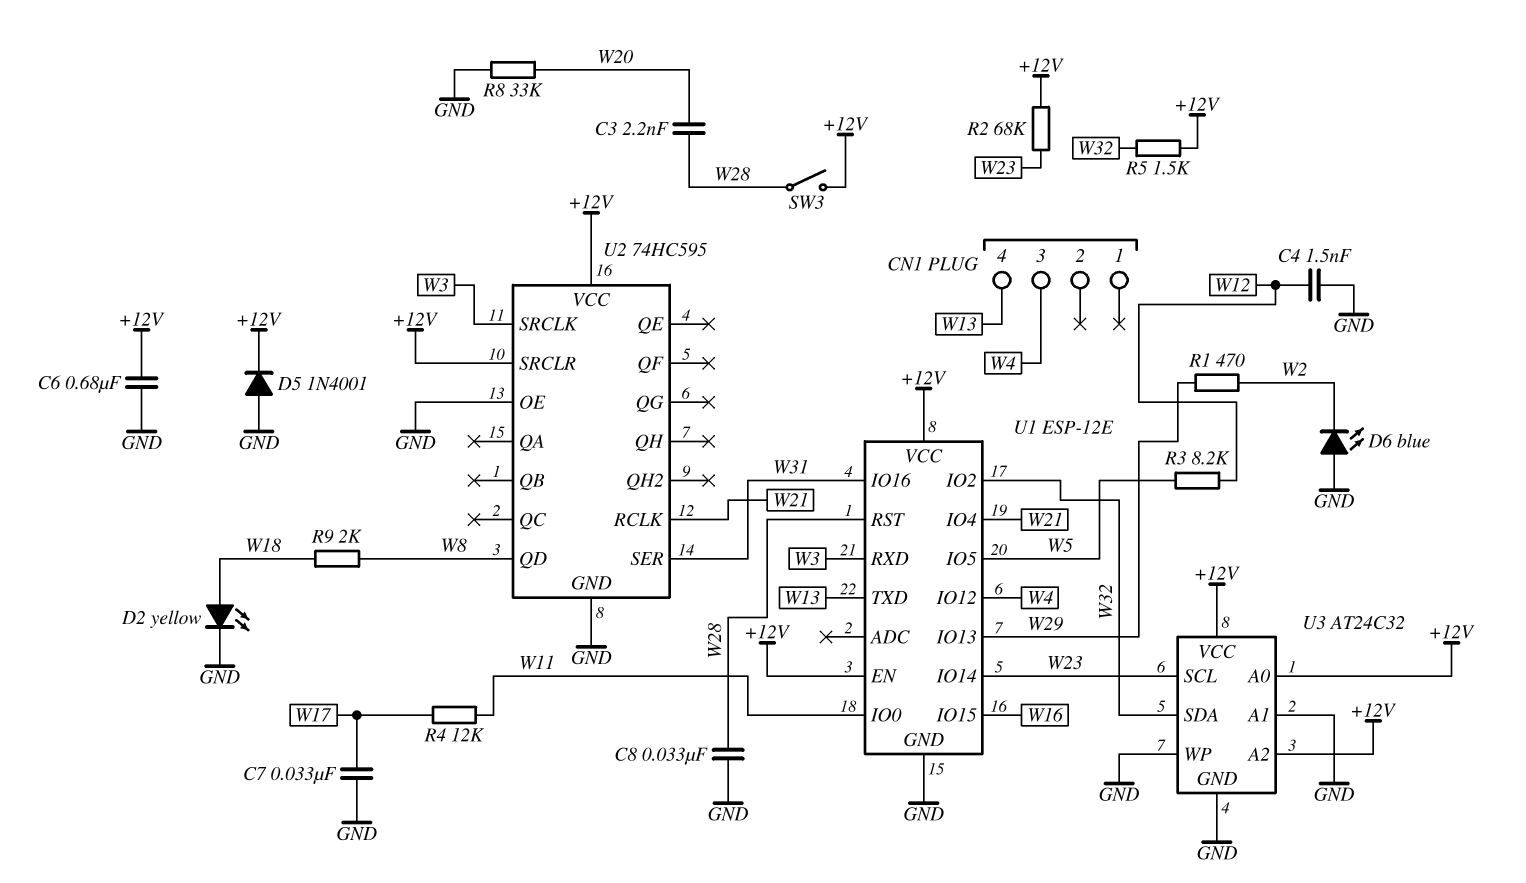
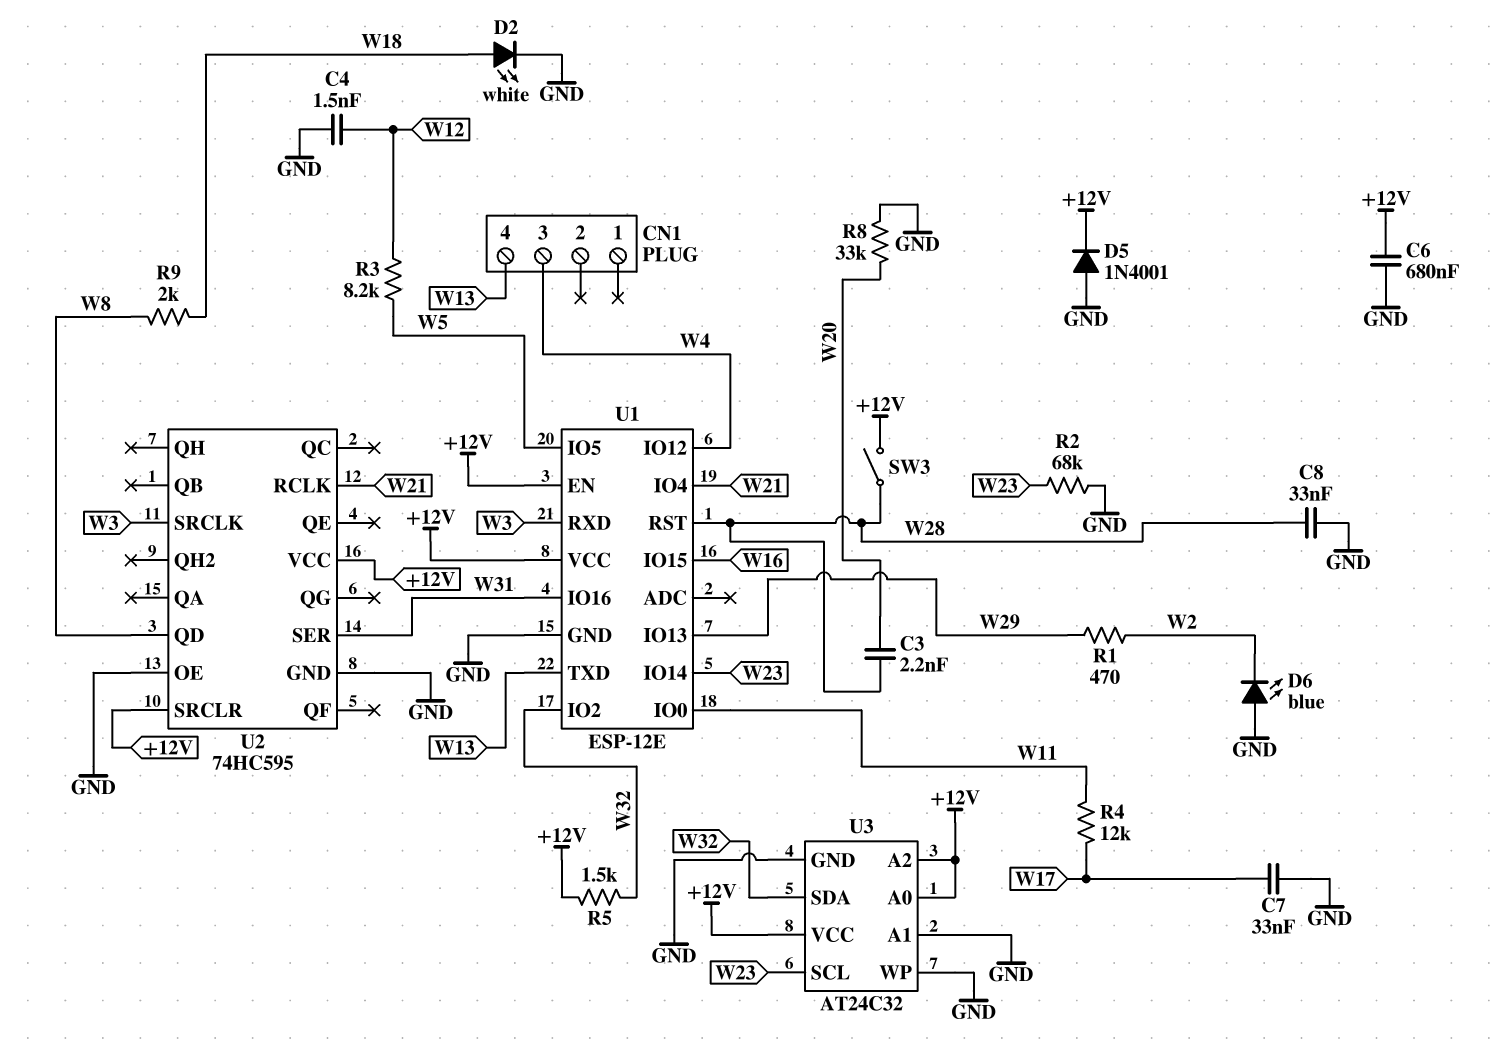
D2: LED yellow (A W18, K GND) -> LED white (A W18, K GND)
R2: 68k (+12V, W23) -> 68k (GND, W23)

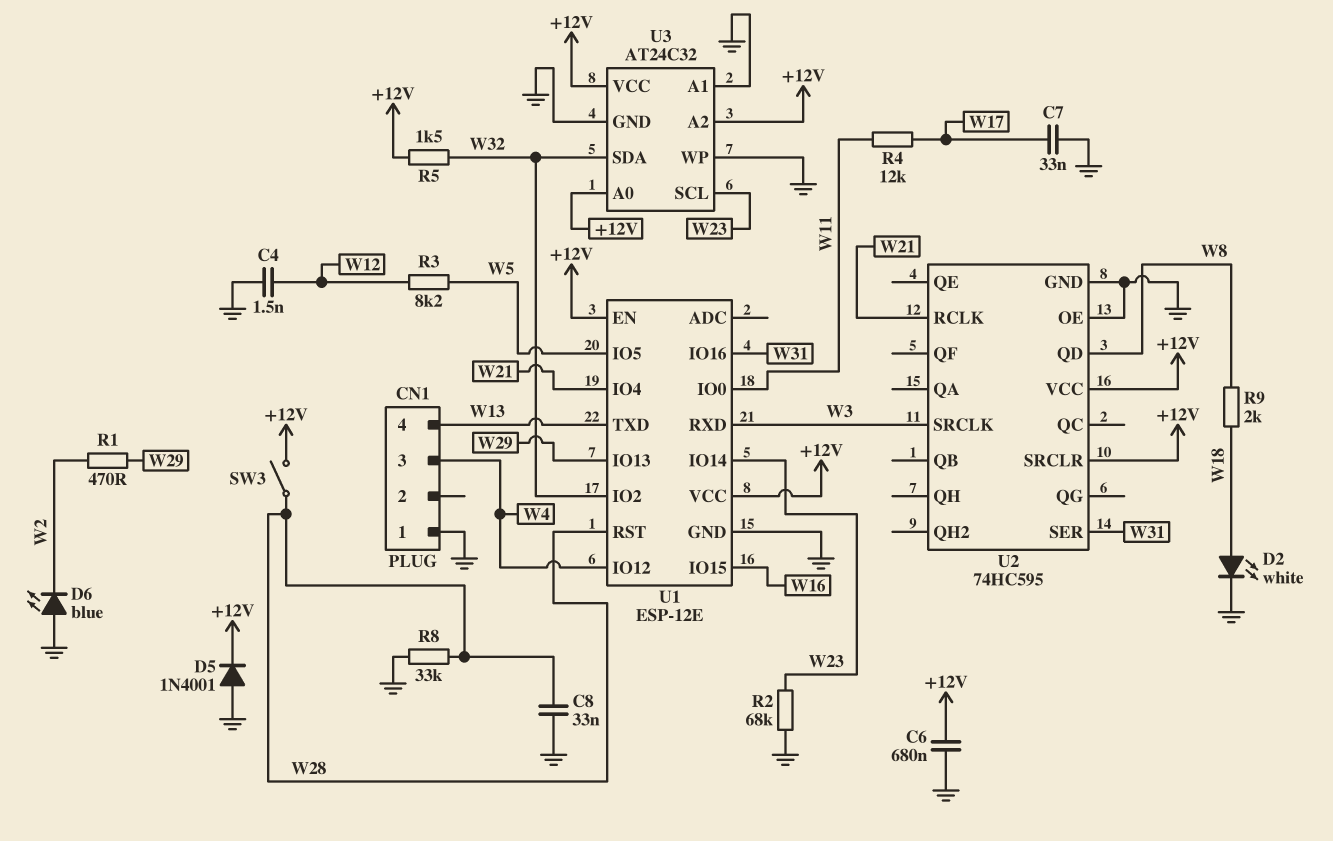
C3: 2.2nF (W20, W28) -> none
CN1 pin 1: none -> GND
R8: 33k (GND, W20) -> 33k (GND, W28)

